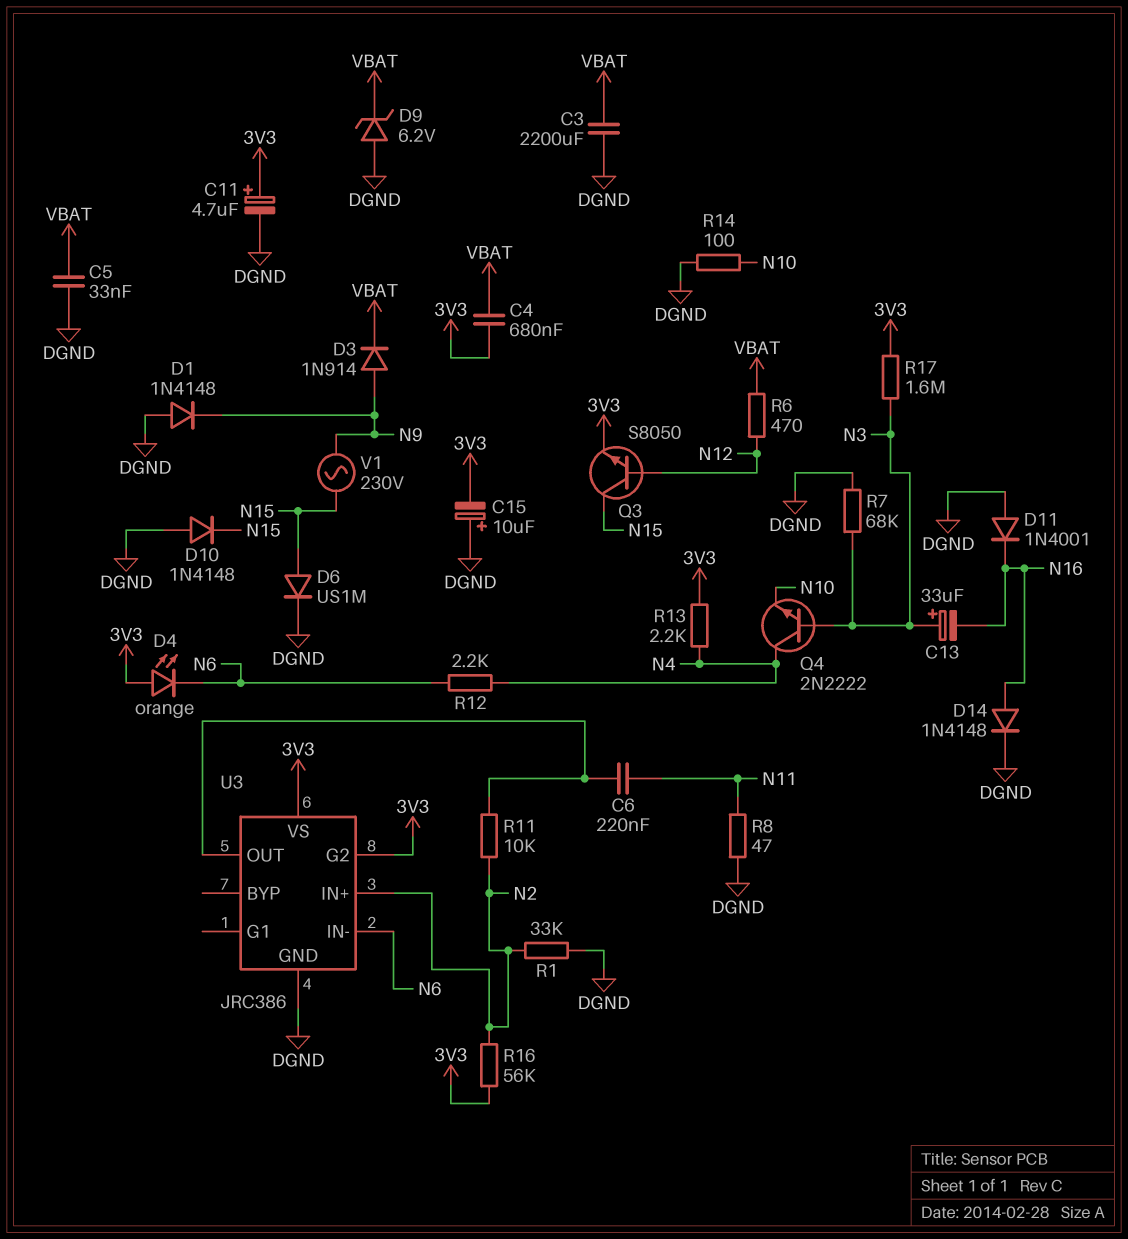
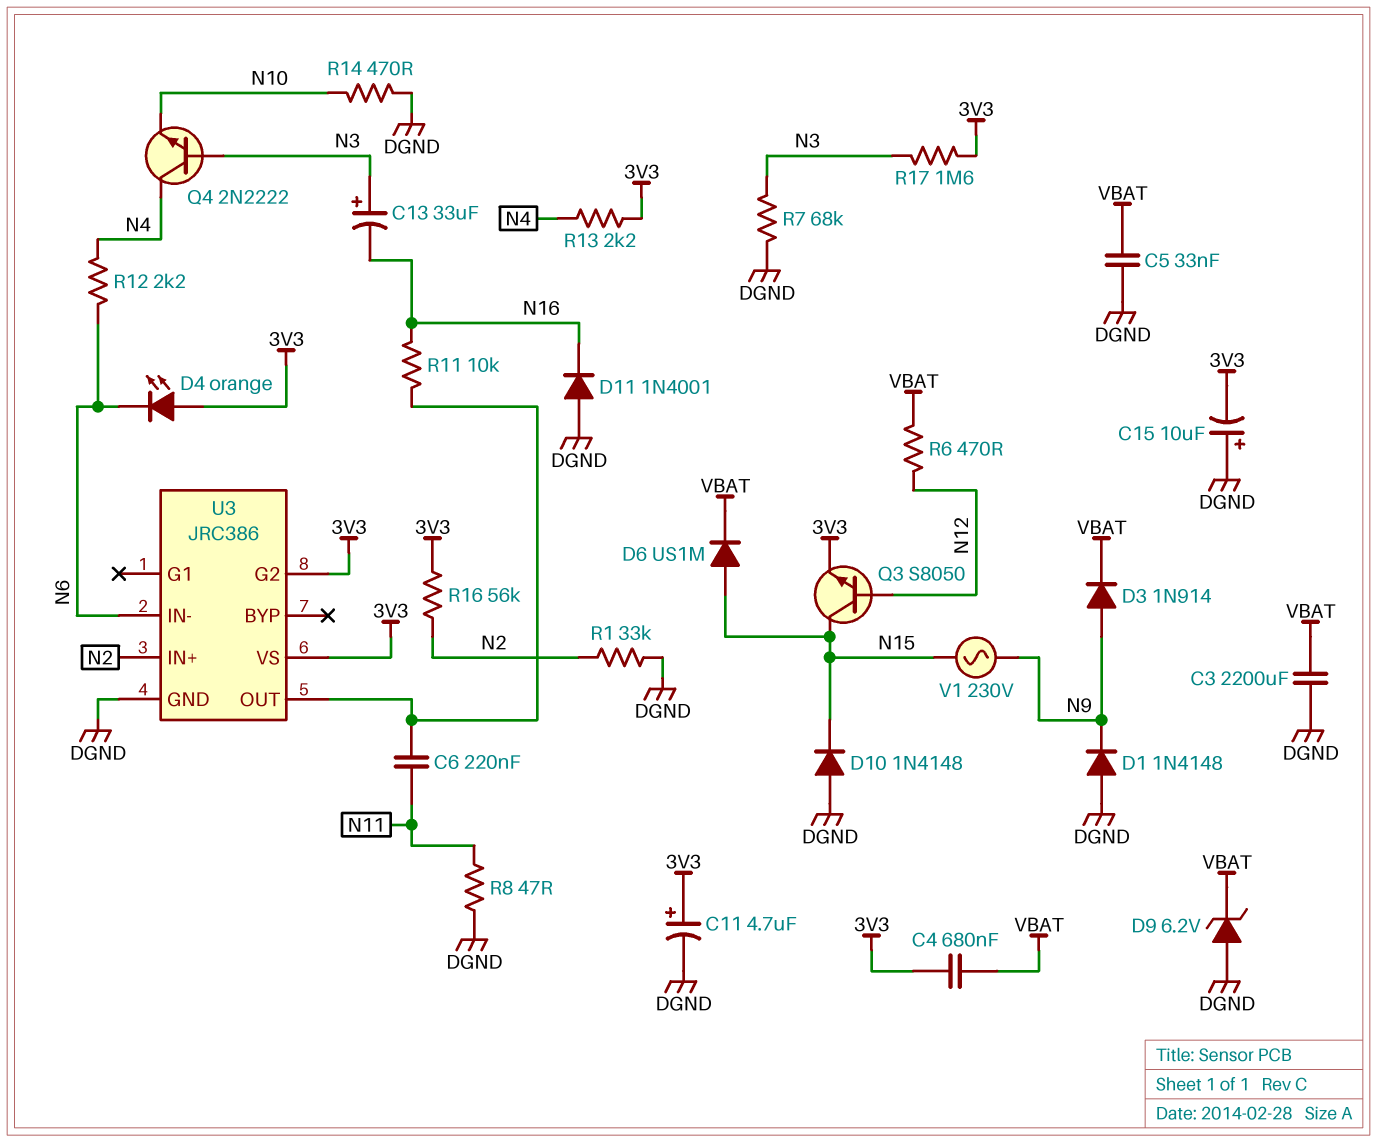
D6: diode US1M (A N15, K DGND) -> diode US1M (A N15, K VBAT)
D14: diode 1N4148 (A N16, K DGND) -> none
R11: 10k (N2, U3/OUT) -> 10k (N16, U3/OUT)
R14: 100 (DGND, N10) -> 470 (DGND, N10)

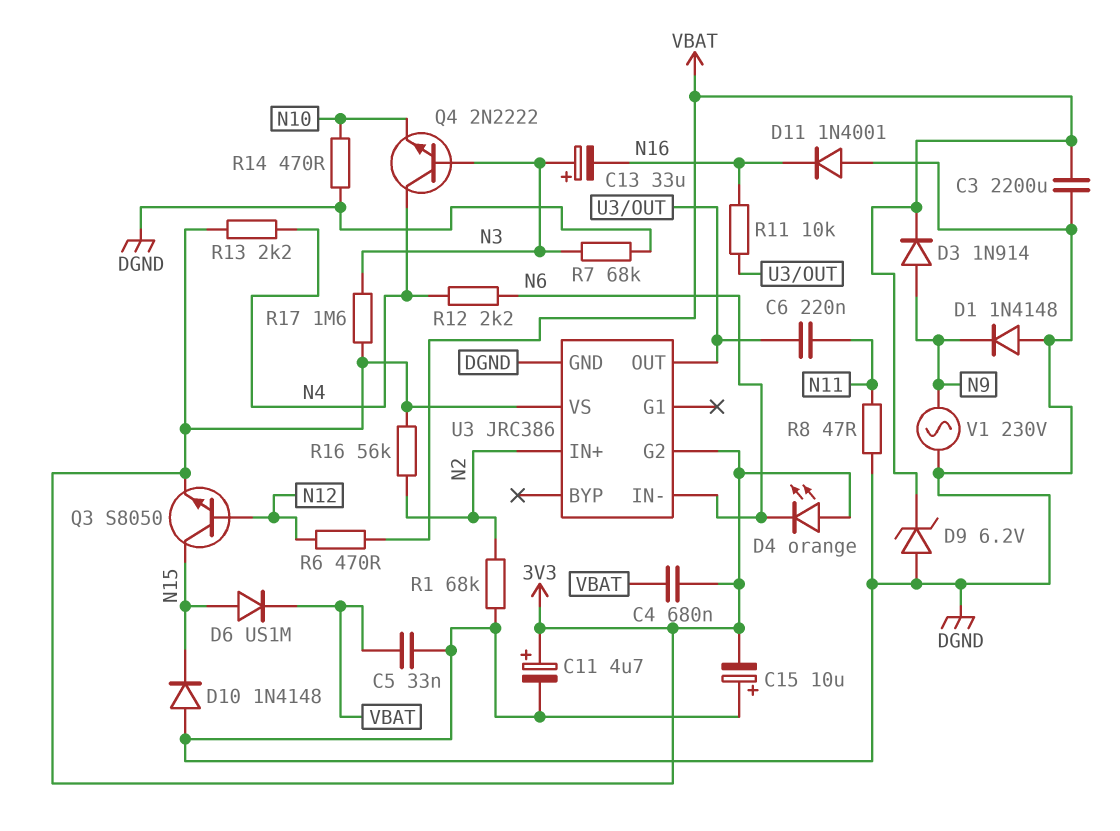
R1: 33k (DGND, N2) -> 68k (DGND, N2)
V1: AC 230V (N9, N15) -> AC 230V (DGND, N9)

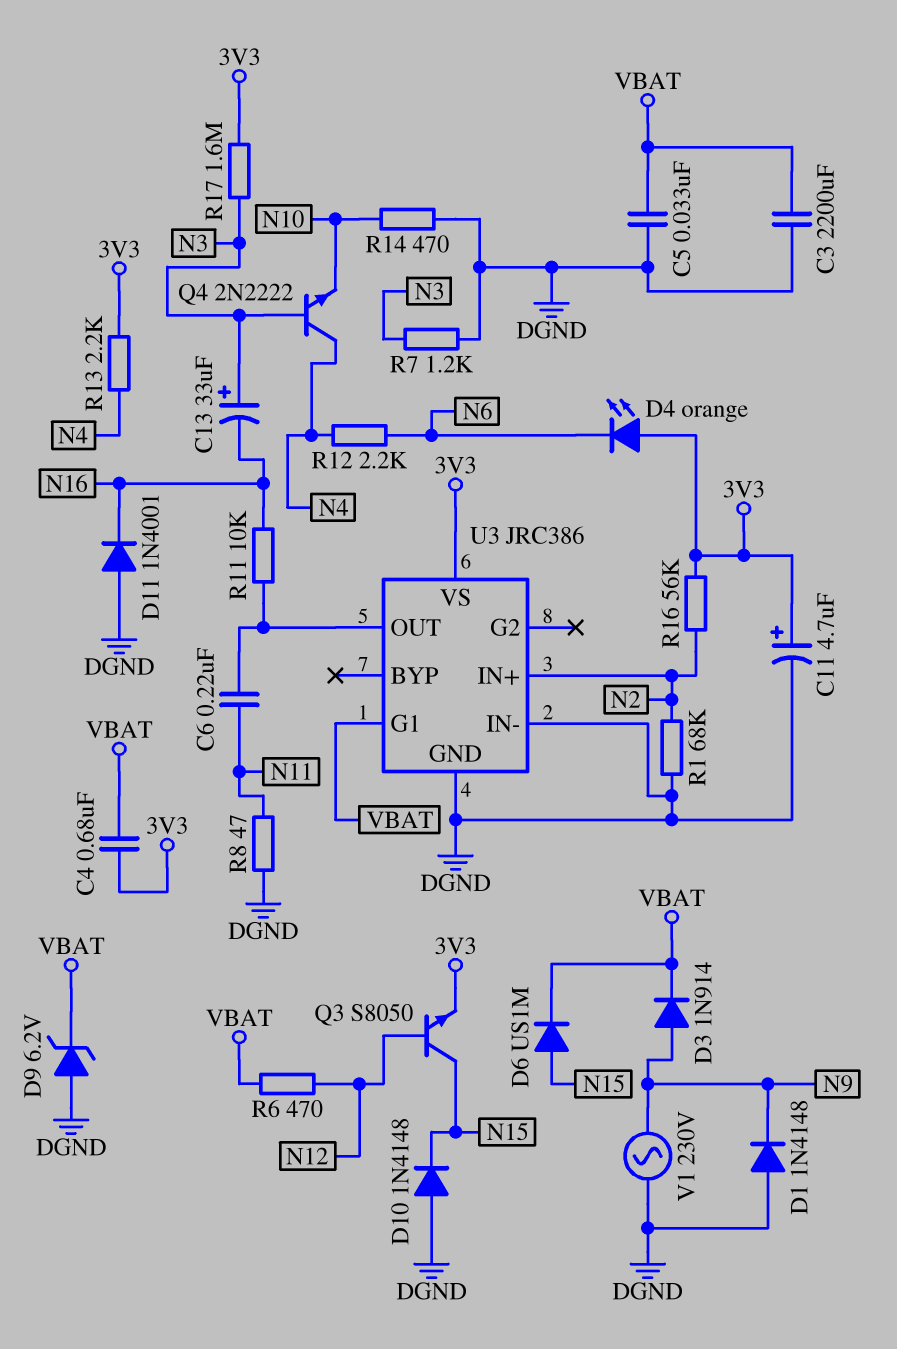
C15: 10uF (plus DGND, minus 3V3) -> none
R7: 68k (DGND, N3) -> 1.2k (DGND, N3)
U3 pin G1: none -> VBAT
U3 pin G2: 3V3 -> none
U3 pin IN-: N6 -> DGND

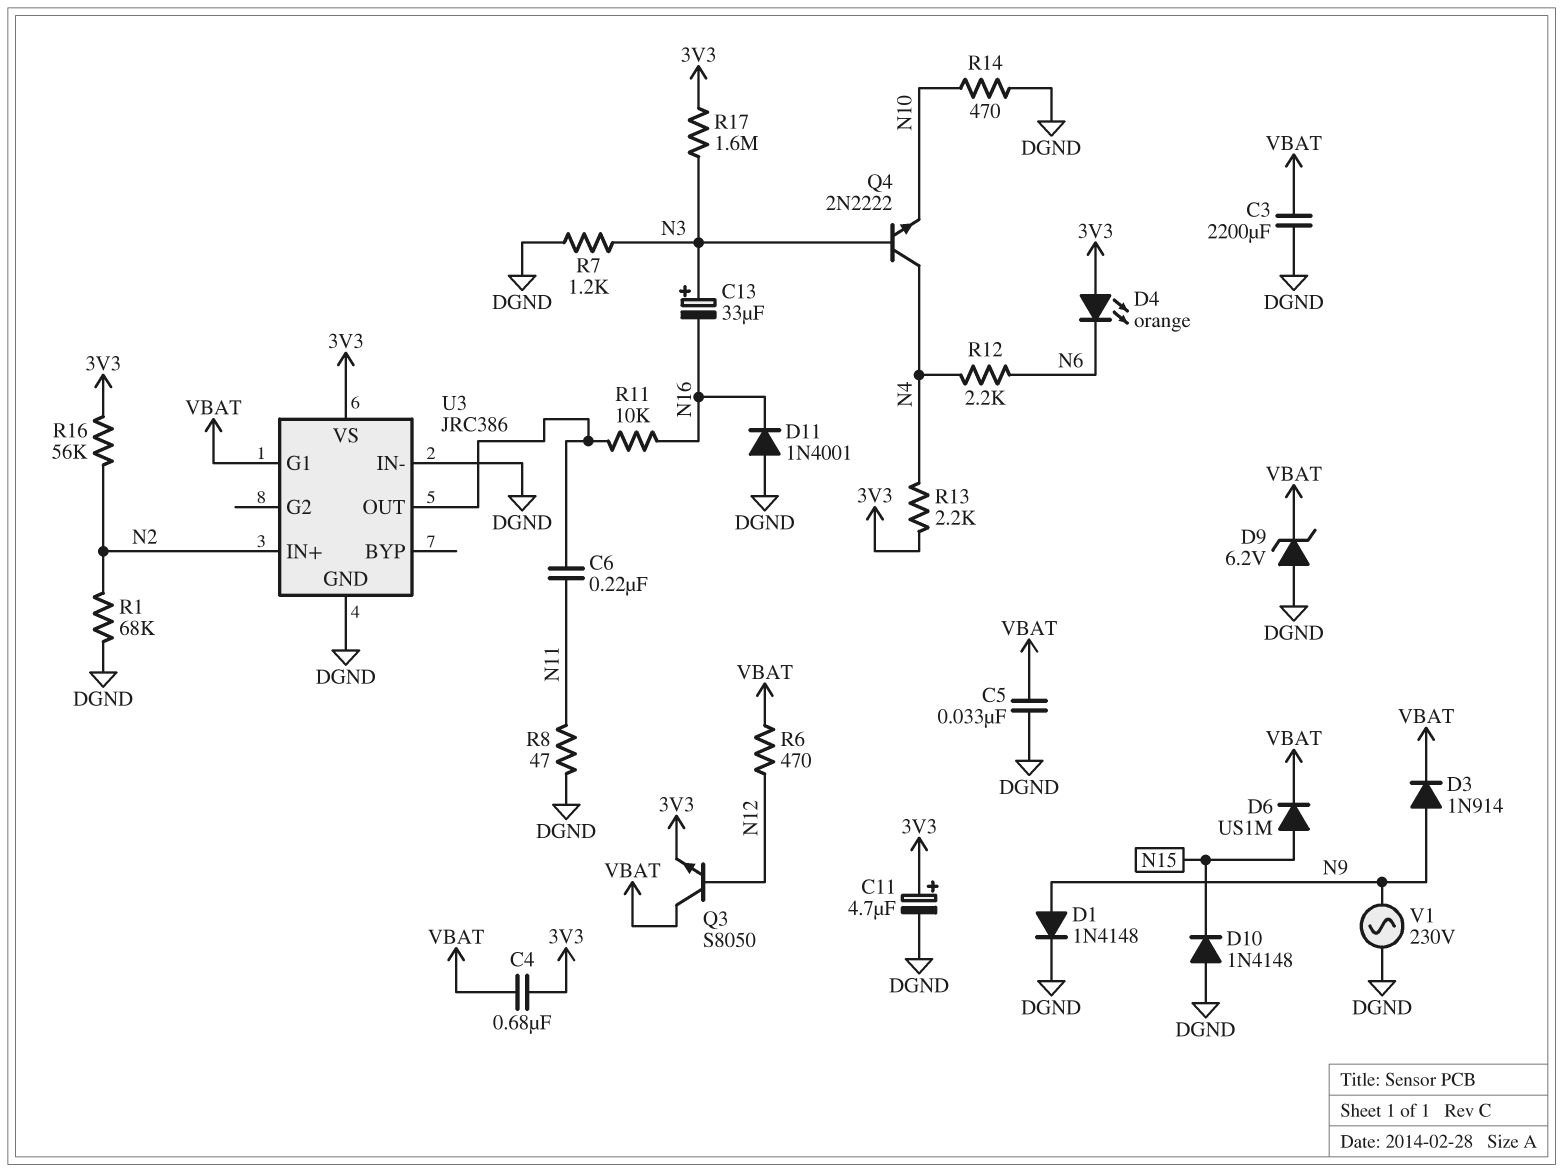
D1: diode 1N4148 (A DGND, K N9) -> diode 1N4148 (A N9, K DGND)
Q3: NPN S8050 (B N12, C N15, E 3V3) -> NPN S8050 (B N12, C VBAT, E 3V3)

